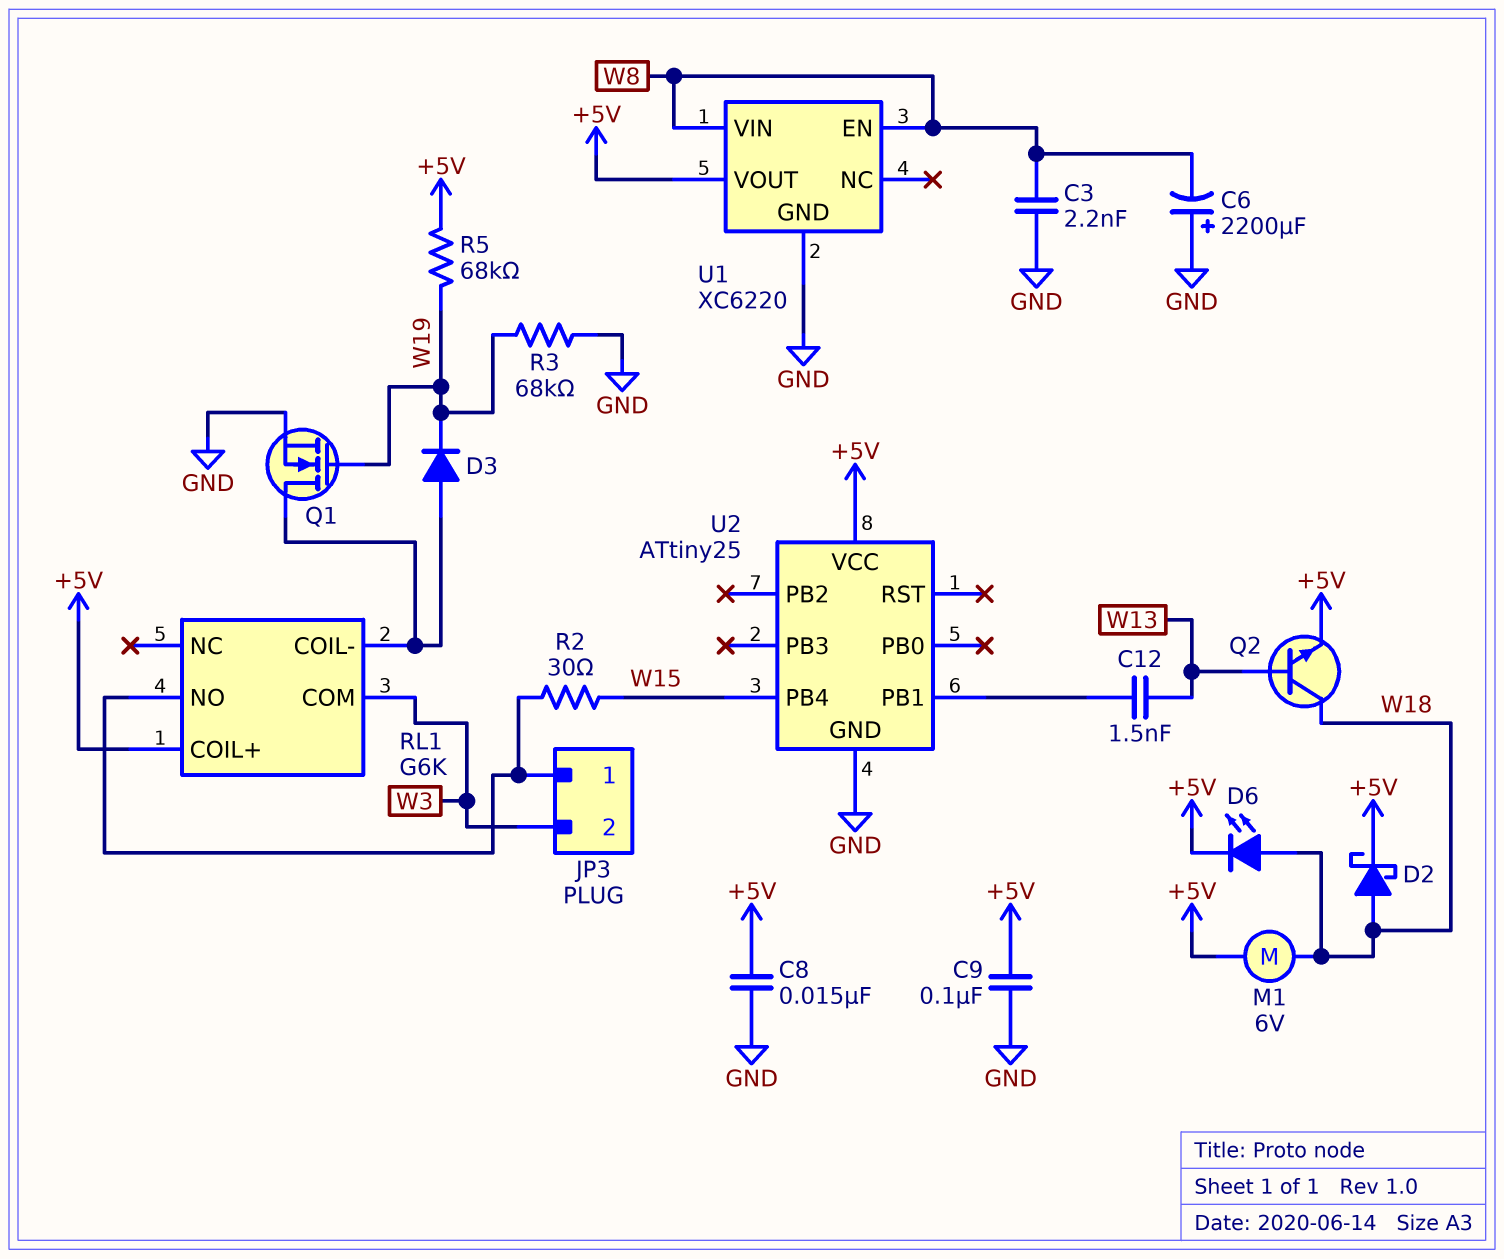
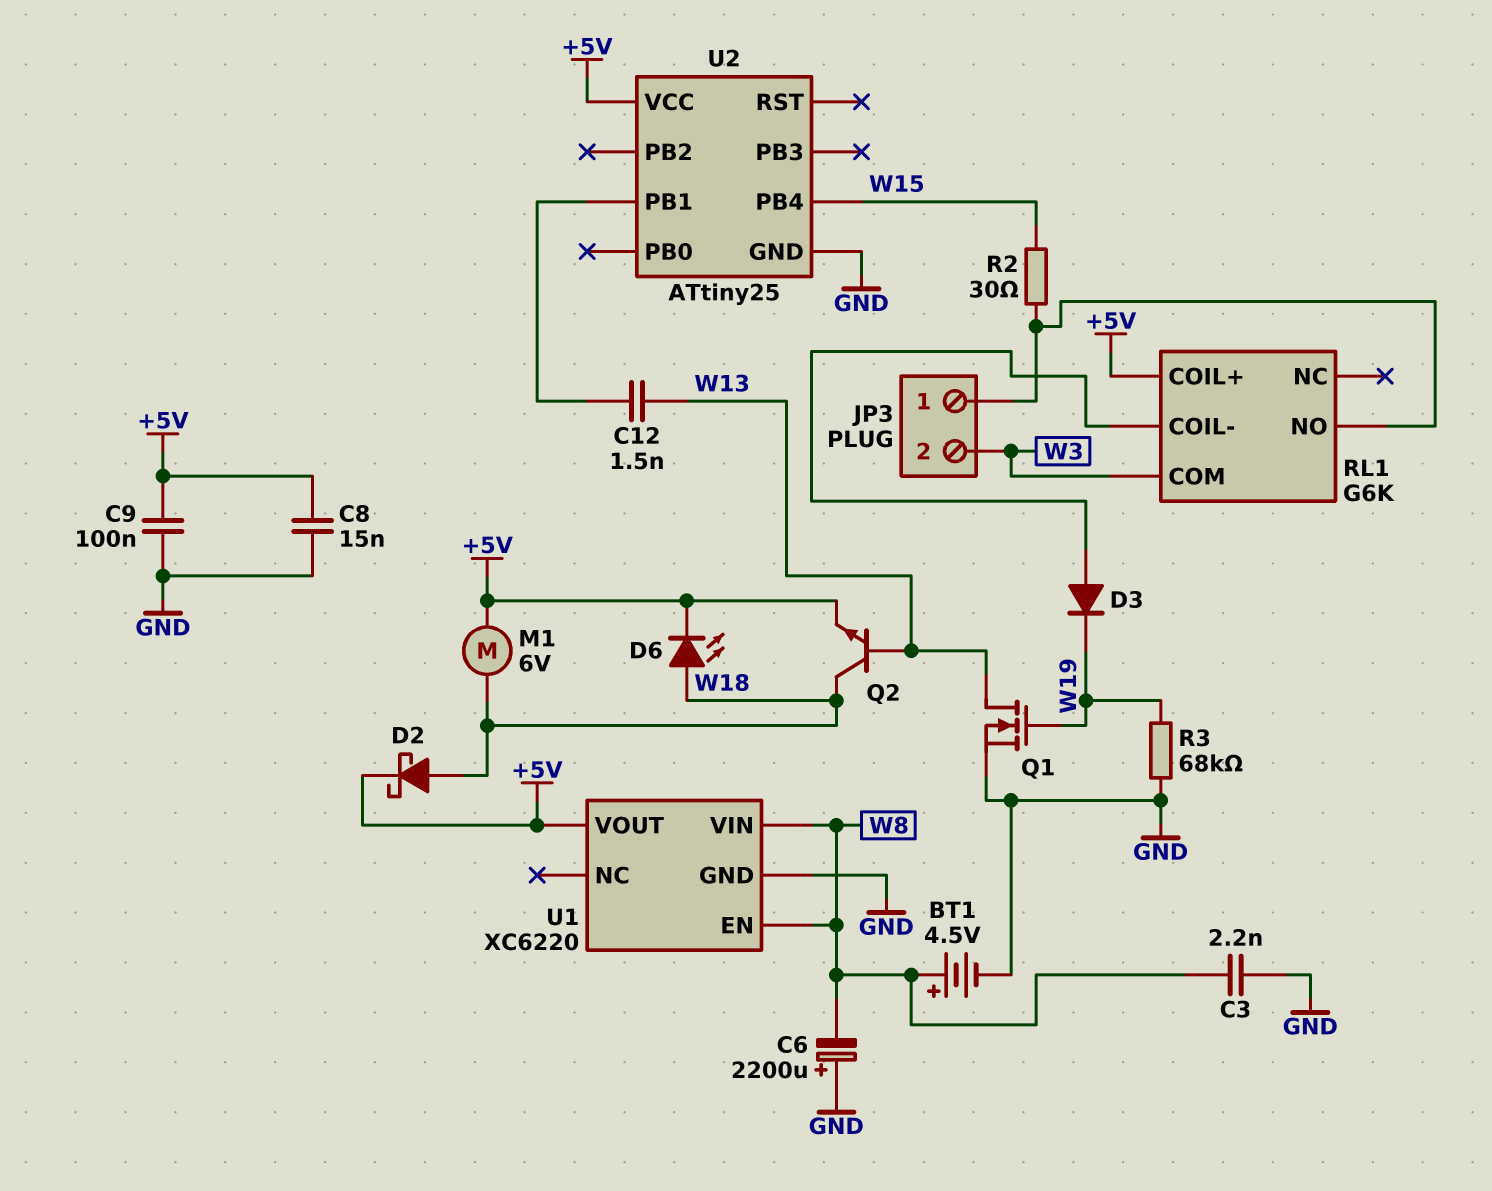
BT1: none -> 4.5V (plus W8, minus GND)
Q1: NMOS (G W19, D RL1/COIL-, S GND) -> NMOS (G W19, D W13, S GND)
R5: 68k (+5V, W19) -> none

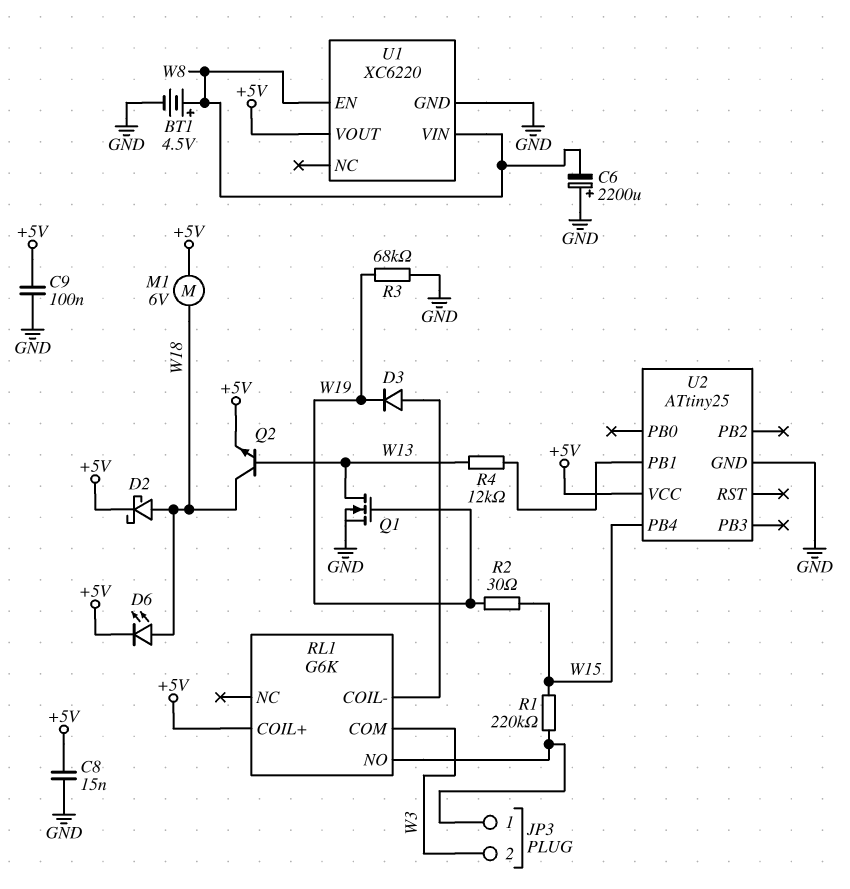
C3: 2.2nF (GND, W8) -> none
C12: 1.5nF (U2/PB1, W13) -> none
R1: none -> 220k (JP3/1, W15)
R2: 30 (JP3/1, W15) -> 30 (W15, W19)
R4: none -> 12k (U2/PB1, W13)

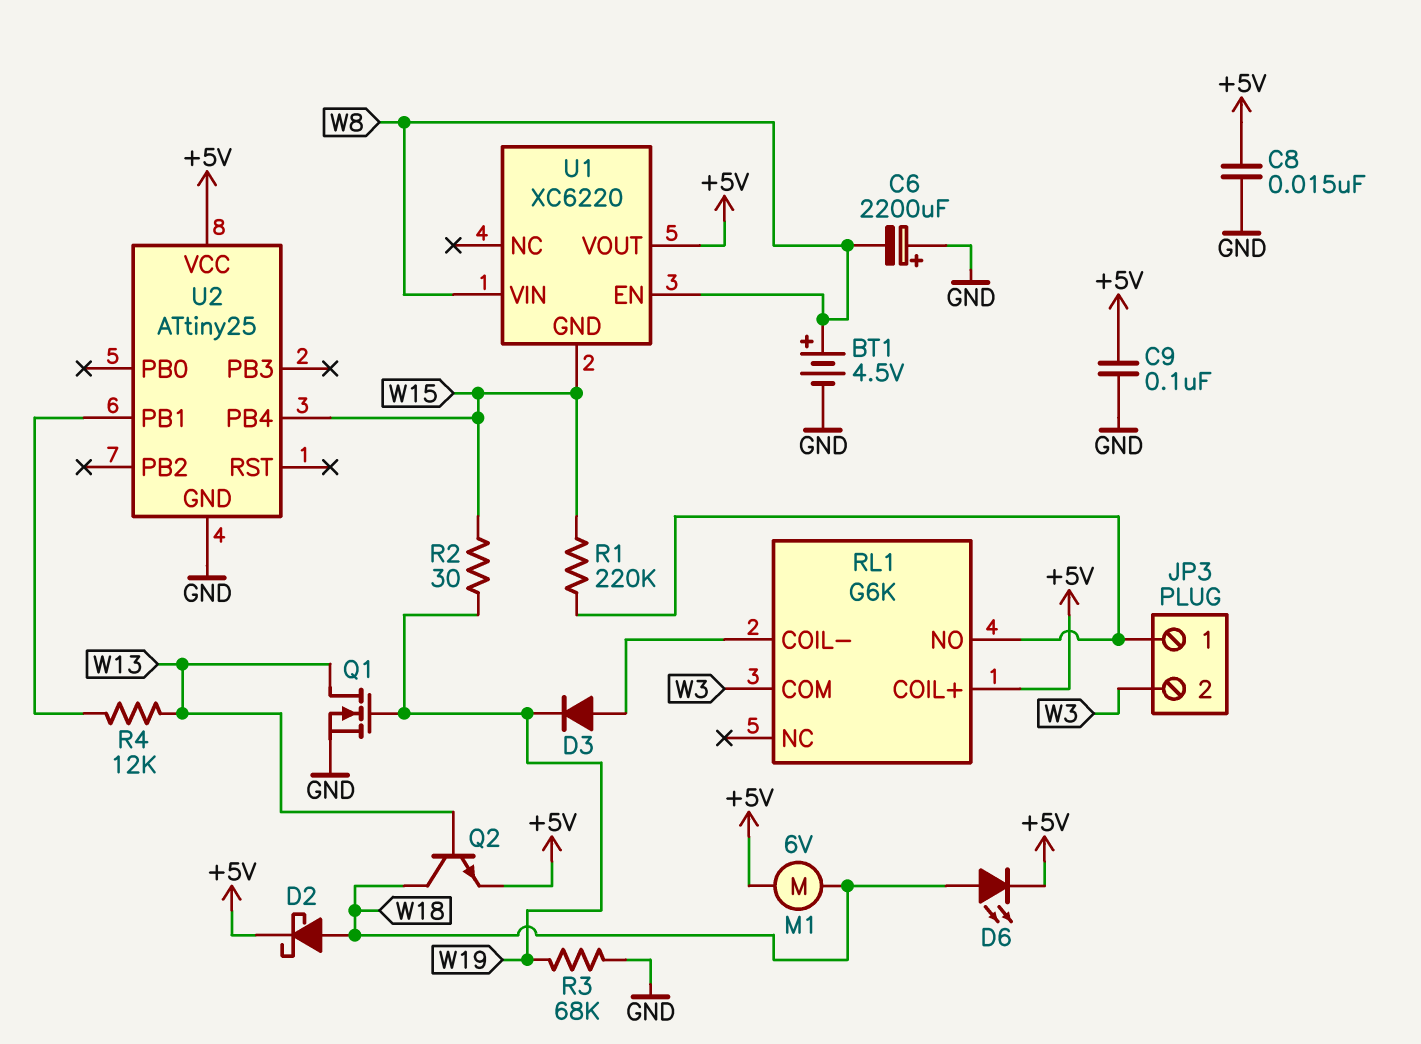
U1 pin GND: GND -> W15

